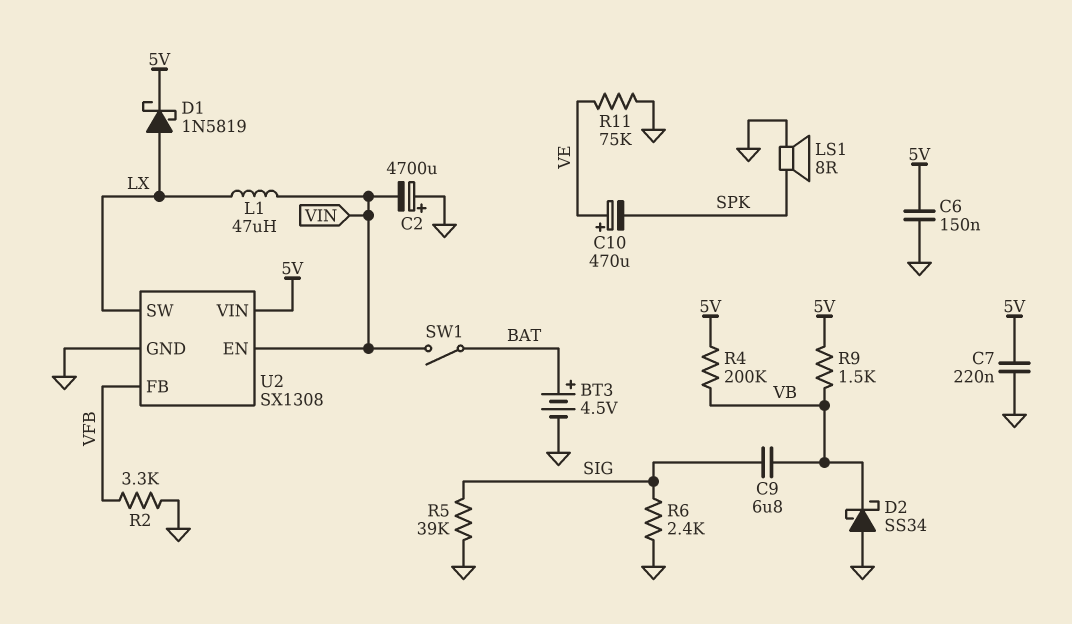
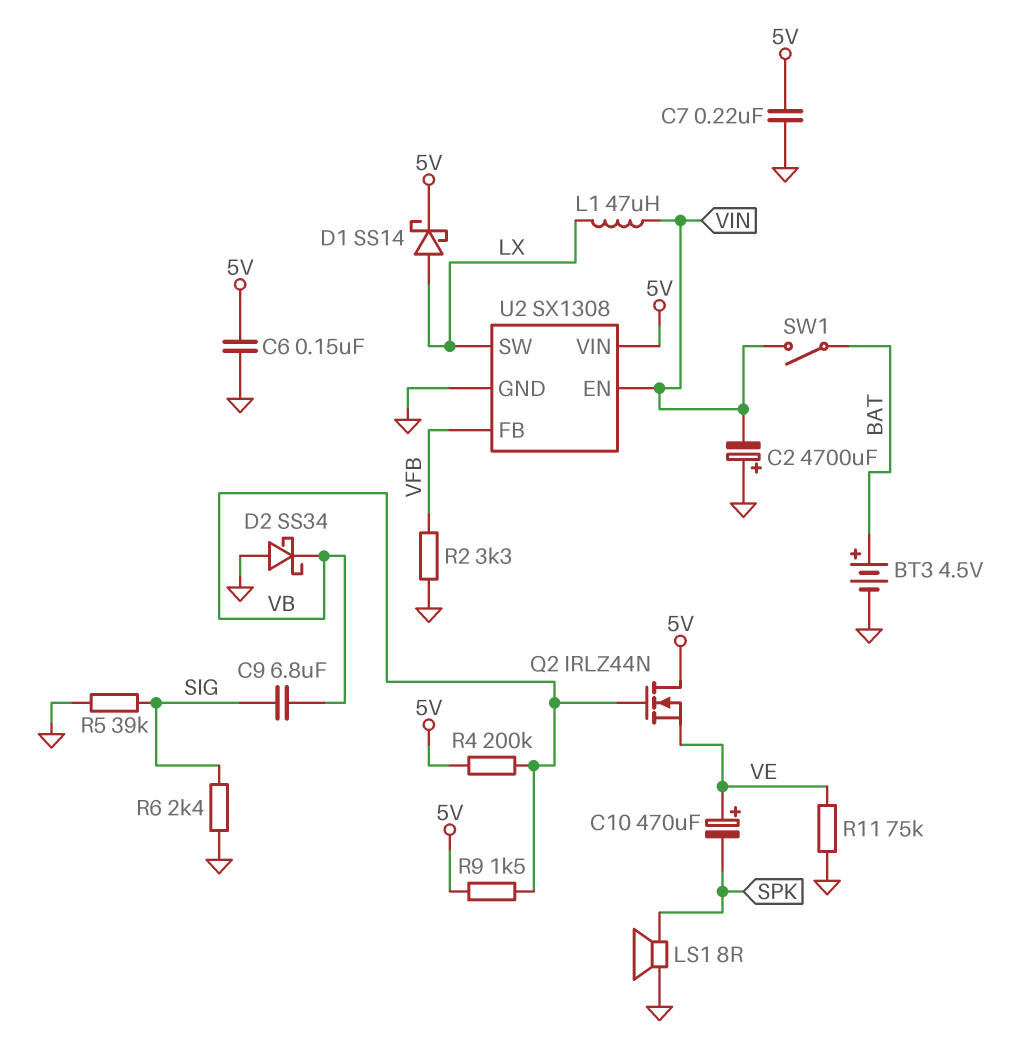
D1: schottky 1N5819 (A LX, K 5V) -> schottky SS14 (A LX, K 5V)
Q2: none -> NMOS IRLZ44N (G VB, D 5V, S VE)

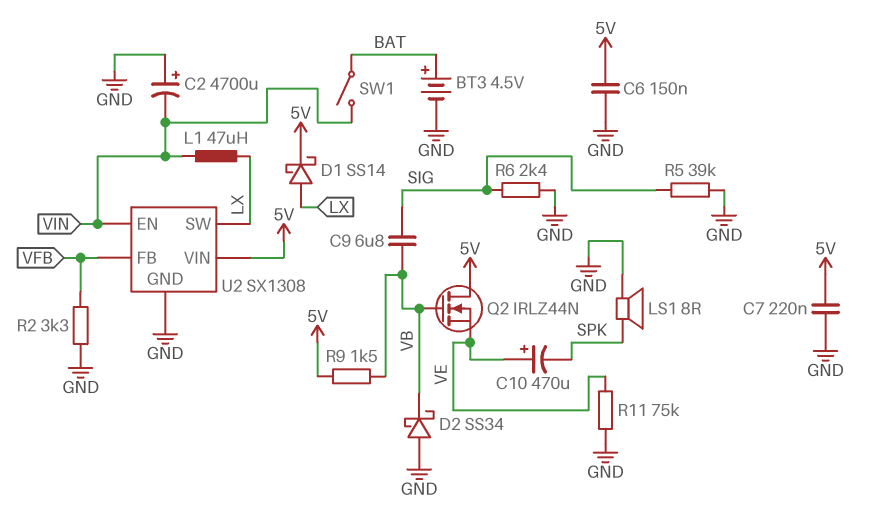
R4: 200k (5V, VB) -> none

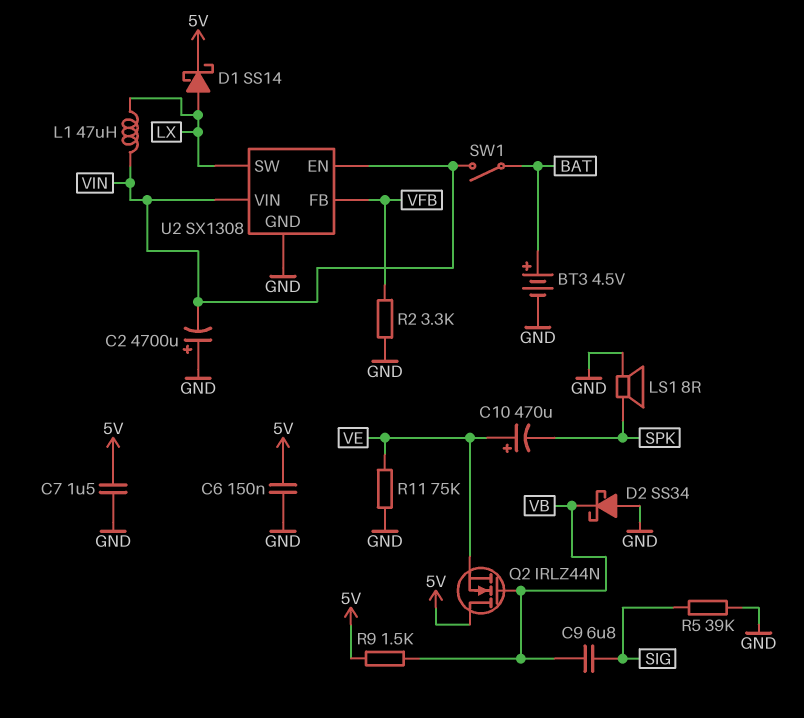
C7: 220nF (5V, GND) -> 1.5uF (5V, GND)
R6: 2.4k (GND, SIG) -> none
U2 pin VIN: 5V -> VIN

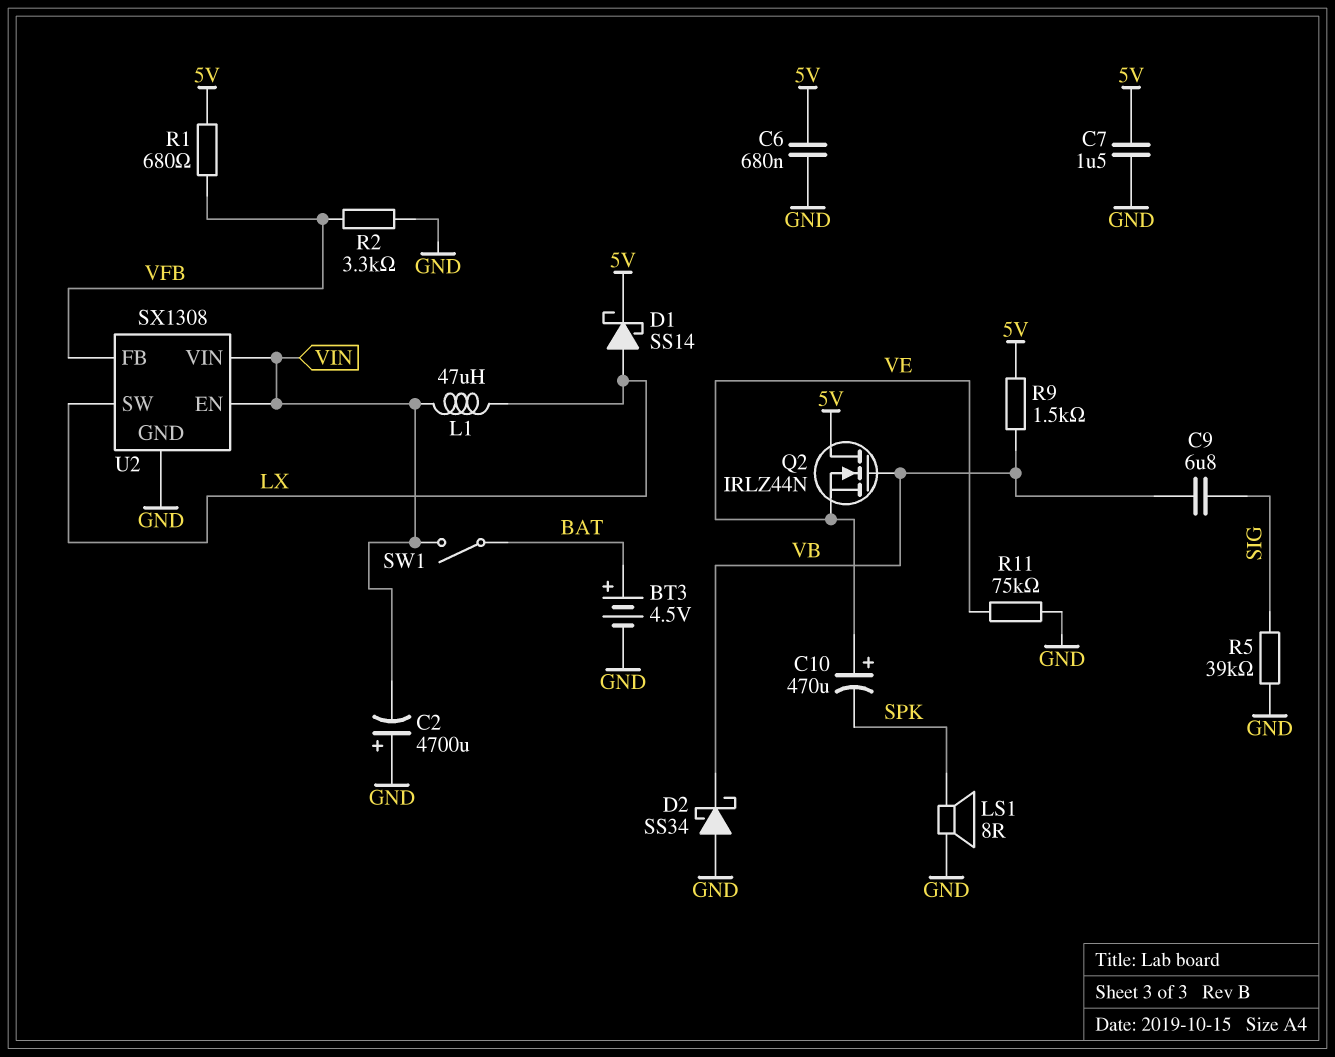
C6: 150nF (5V, GND) -> 680nF (5V, GND)
R1: none -> 680 (5V, VFB)

